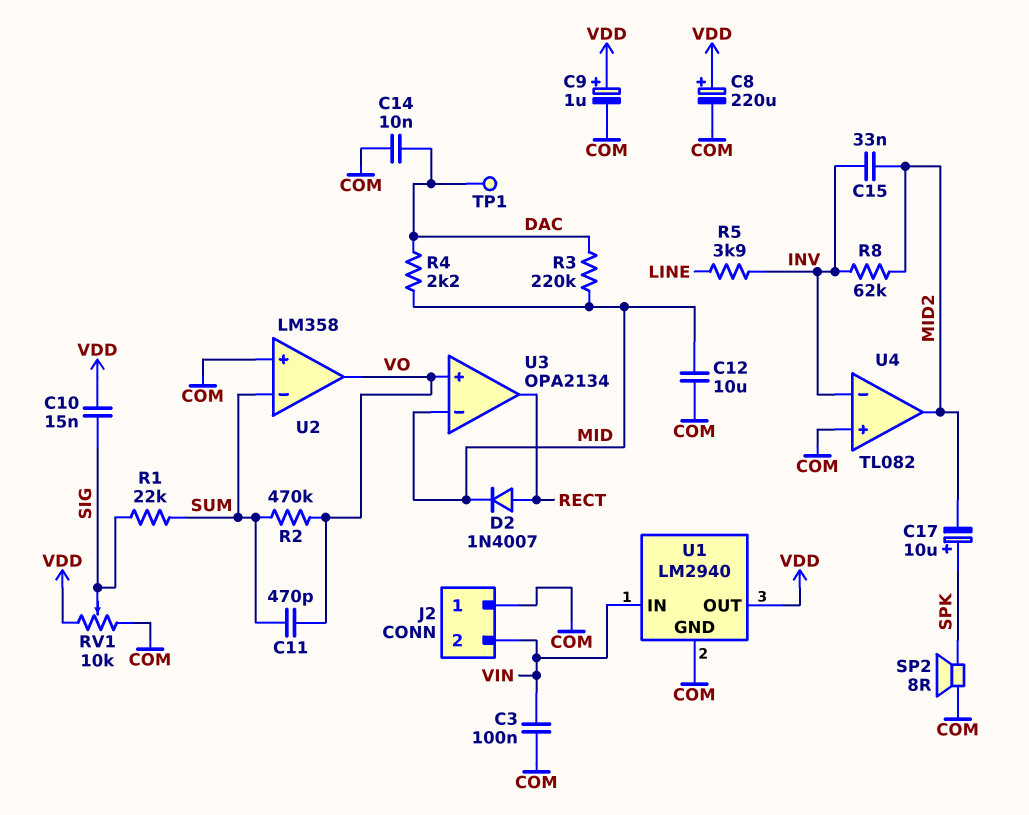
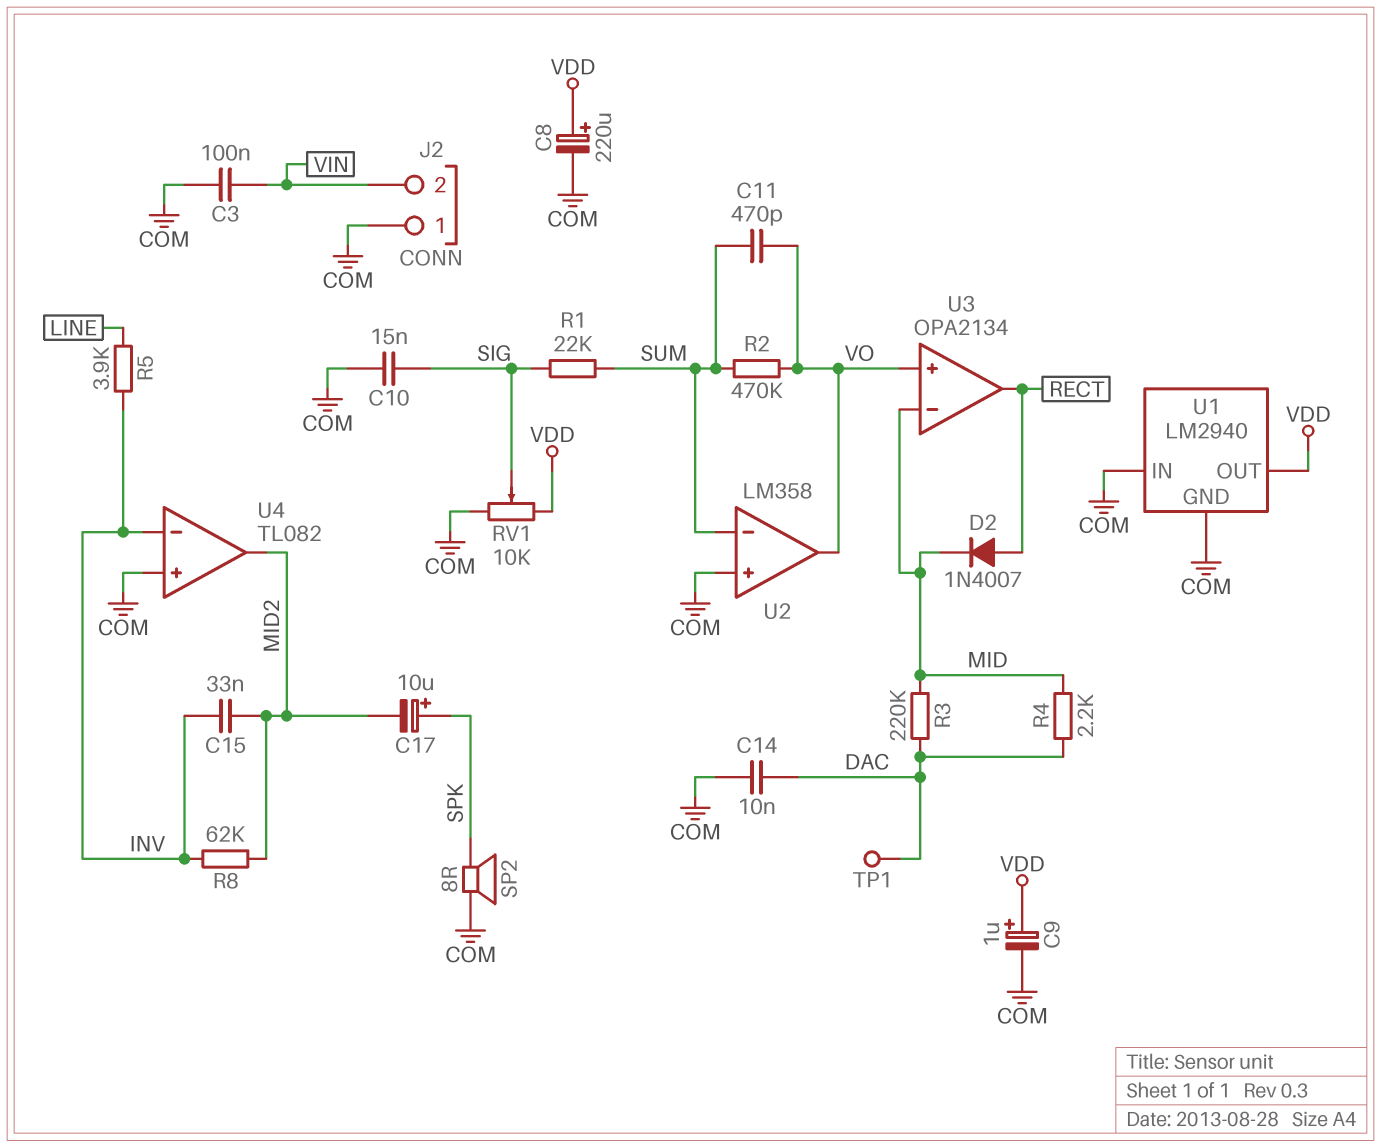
C10: 15nF (SIG, VDD) -> 15nF (COM, SIG)
C12: 10uF (COM, MID) -> none
U1 pin IN: VIN -> COM

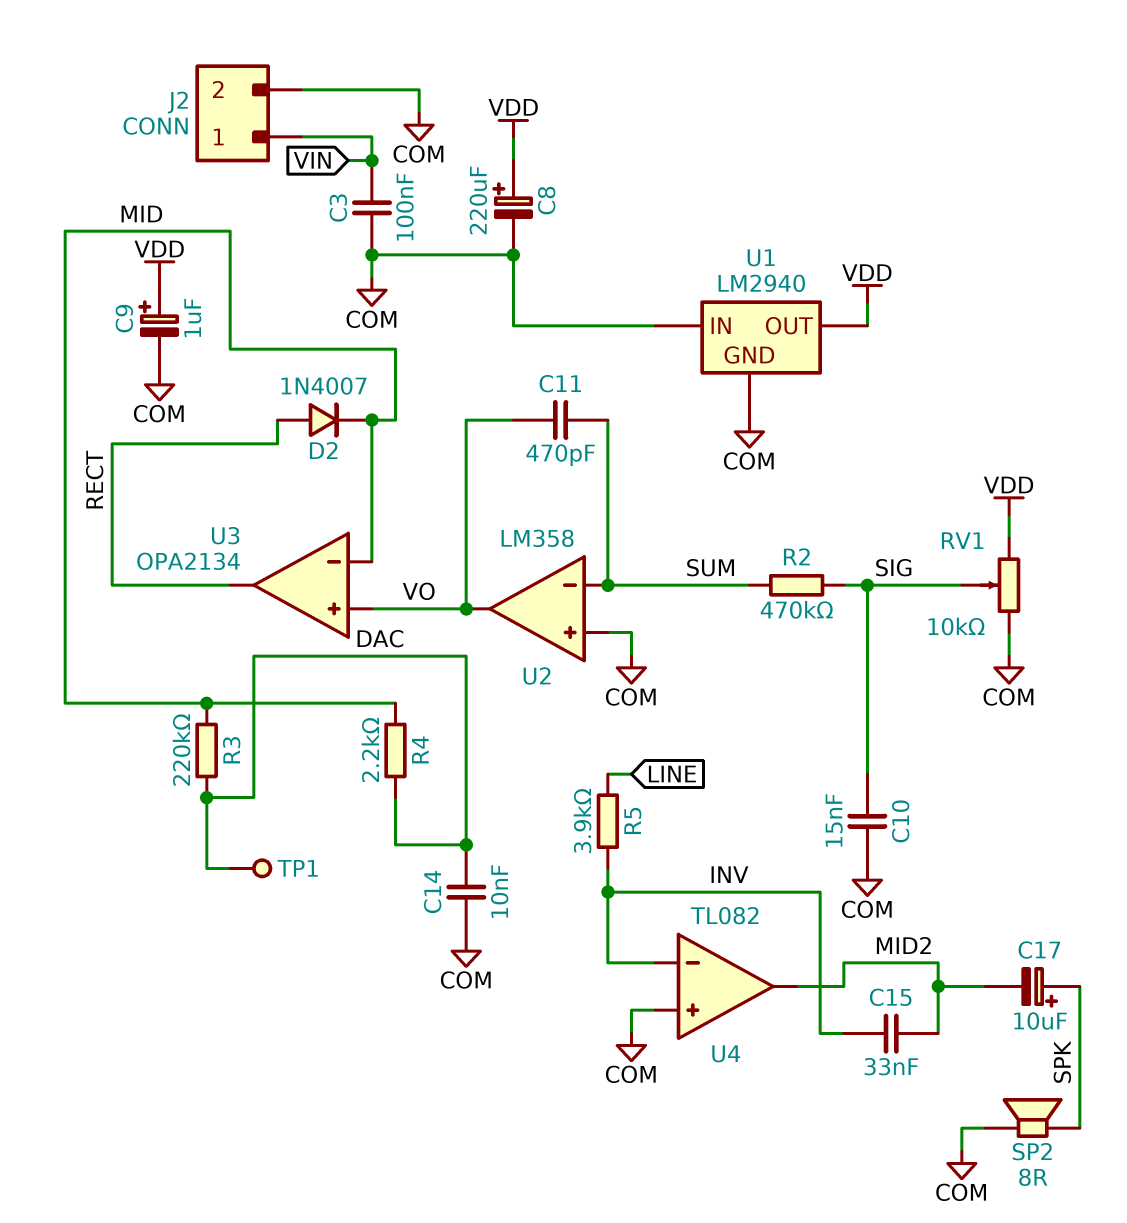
J2 pin 1: COM -> VIN
J2 pin 2: VIN -> COM
R1: 22k (SIG, SUM) -> none
R2: 470k (SUM, VO) -> 470k (SIG, SUM)
R8: 62k (INV, MID2) -> none

